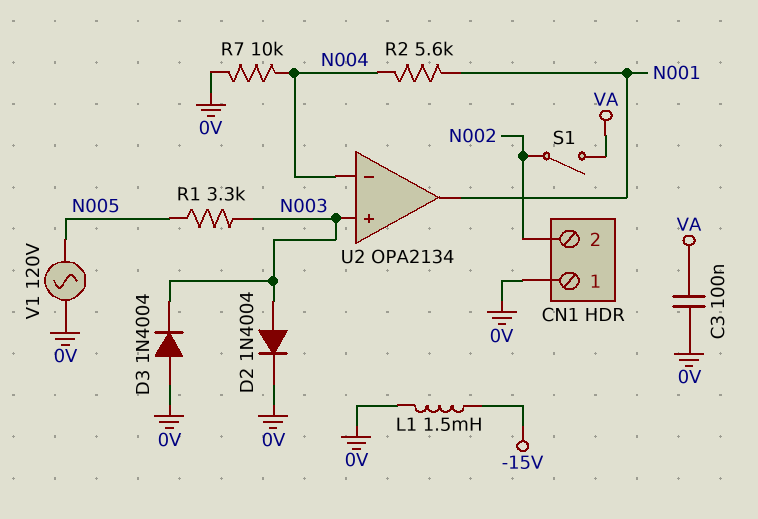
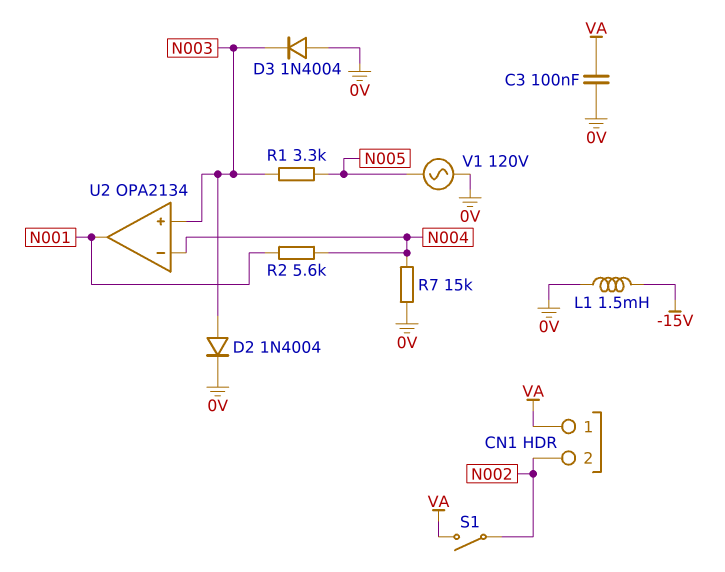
CN1 pin 1: 0V -> VA
R7: 10k (0V, N004) -> 15k (0V, N004)

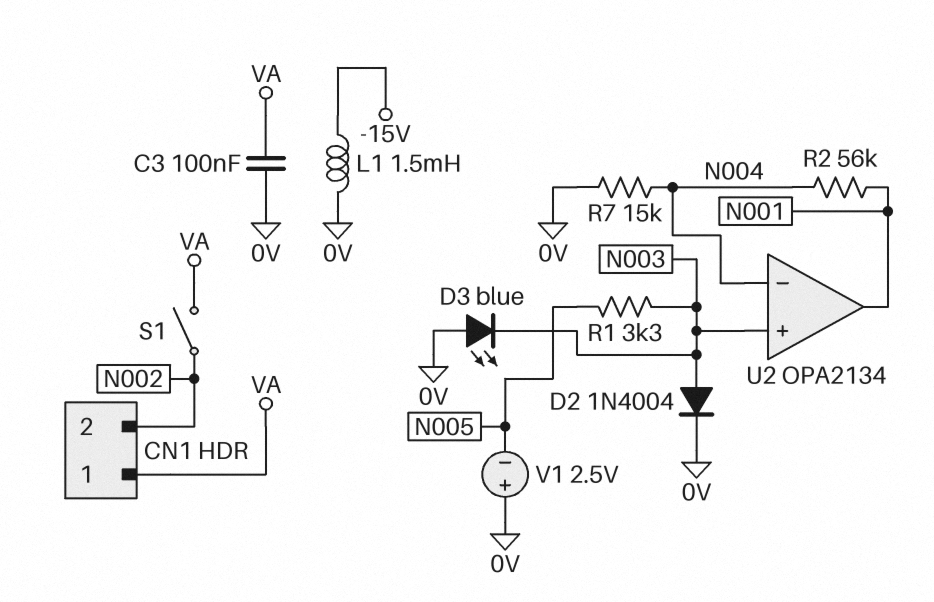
D3: diode 1N4004 (A 0V, K N003) -> LED blue (A 0V, K N003)
R2: 5.6k (N001, N004) -> 56k (N001, N004)
V1: AC 120V (0V, N005) -> 2.5V (plus 0V, minus N005)

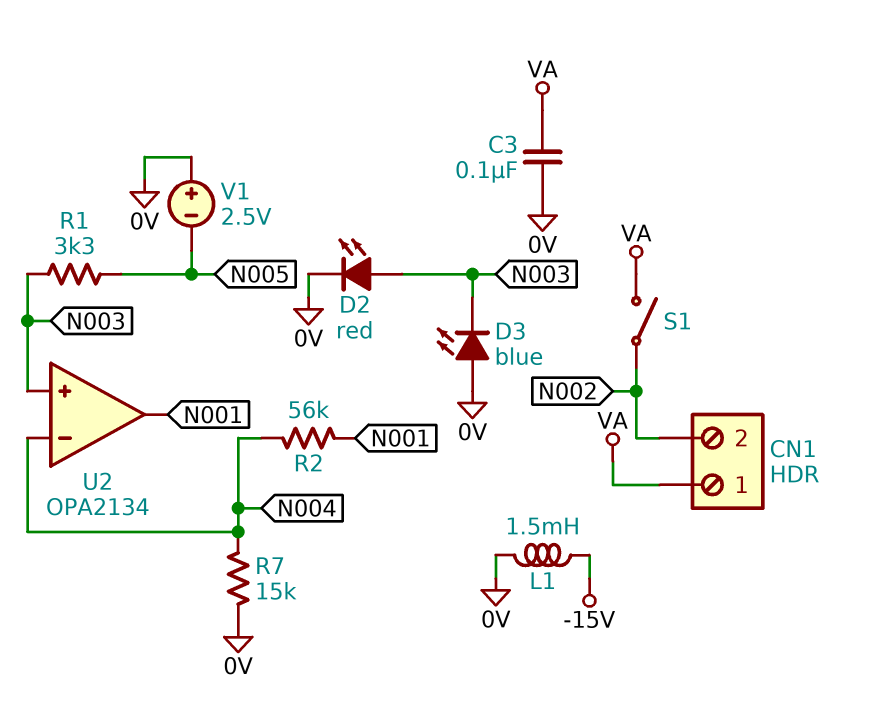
D2: diode 1N4004 (A N003, K 0V) -> LED red (A N003, K 0V)

